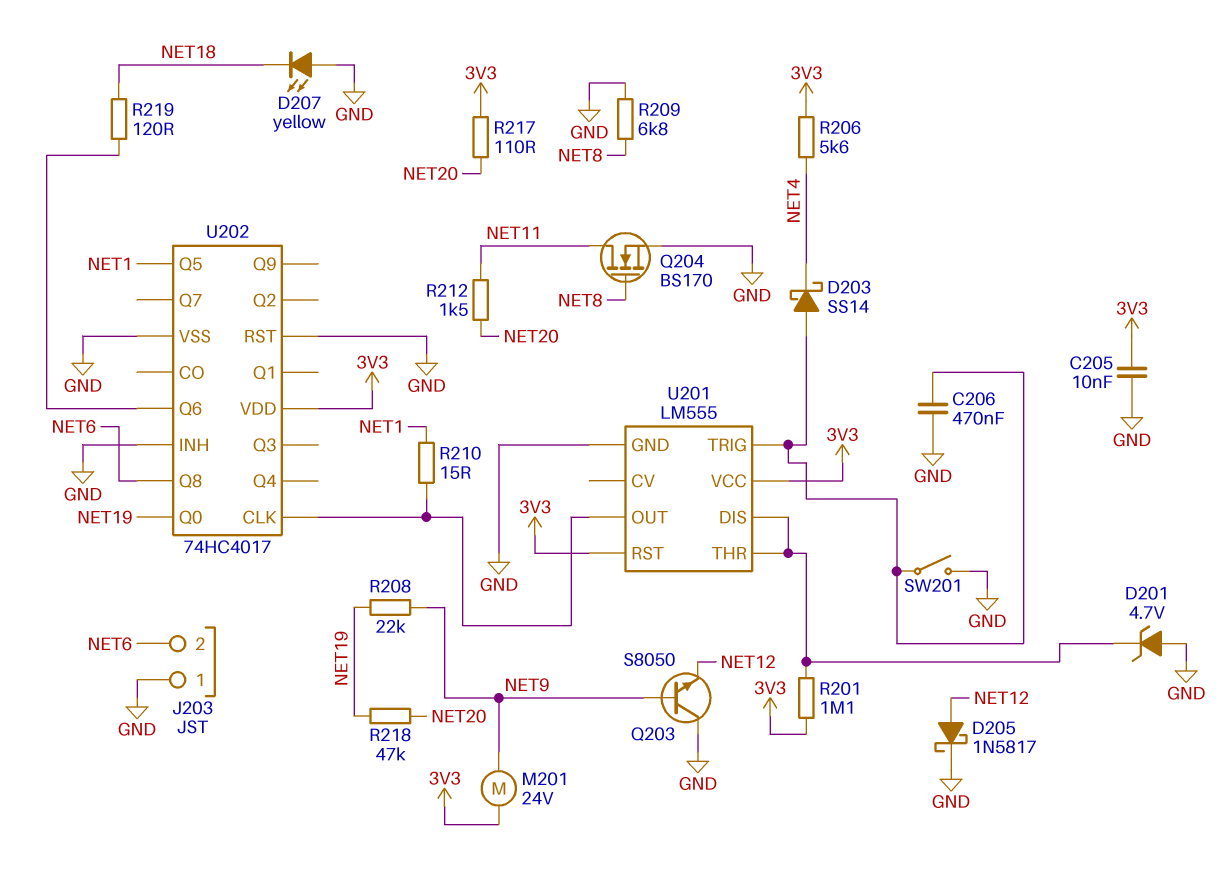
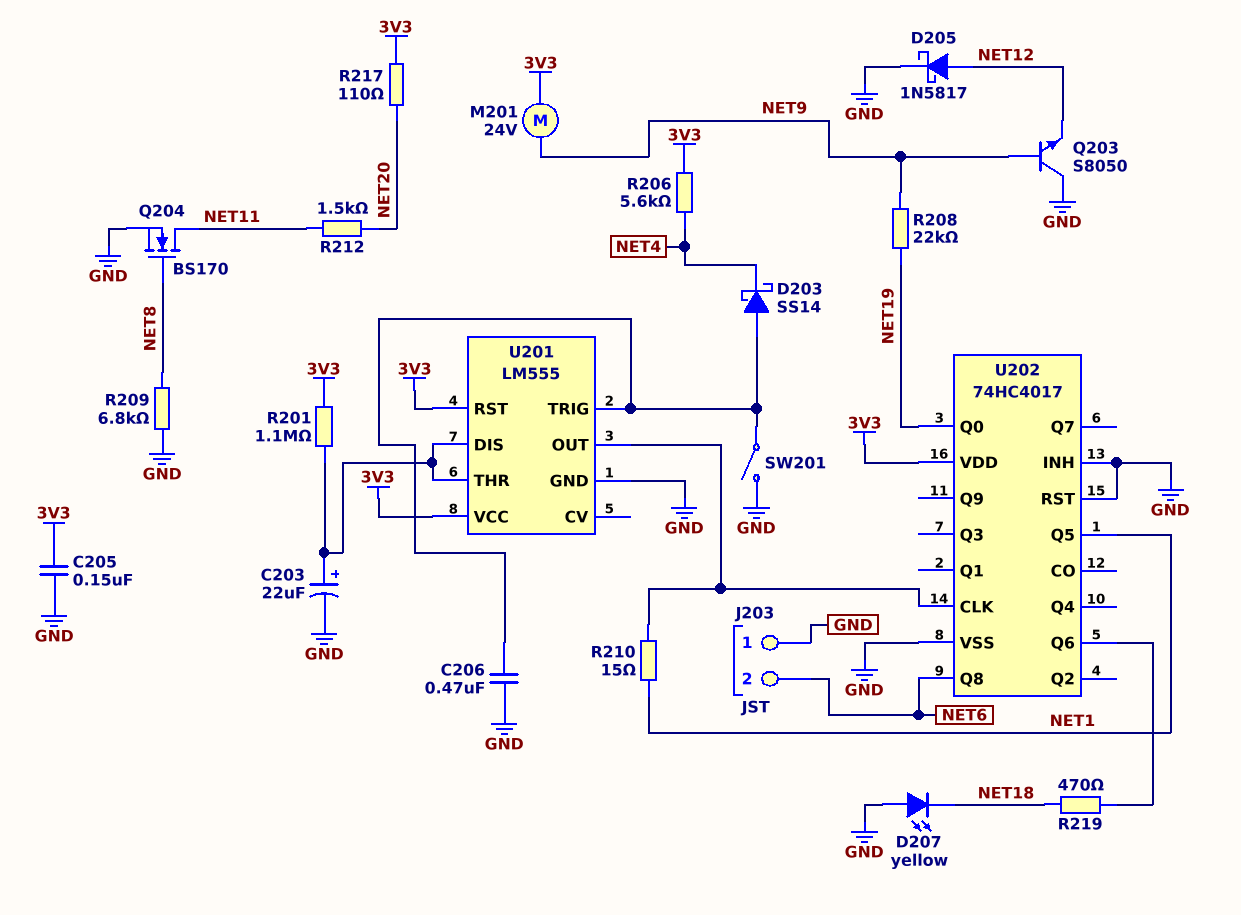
C203: none -> 22uF (plus U201/DIS, minus GND)
C205: 10nF (3V3, GND) -> 150nF (3V3, GND)
D201: zener 4.7V (A GND, K U201/DIS) -> none
R218: 47k (NET19, NET20) -> none
R219: 120 (NET18, U202/Q6) -> 470 (NET18, U202/Q6)

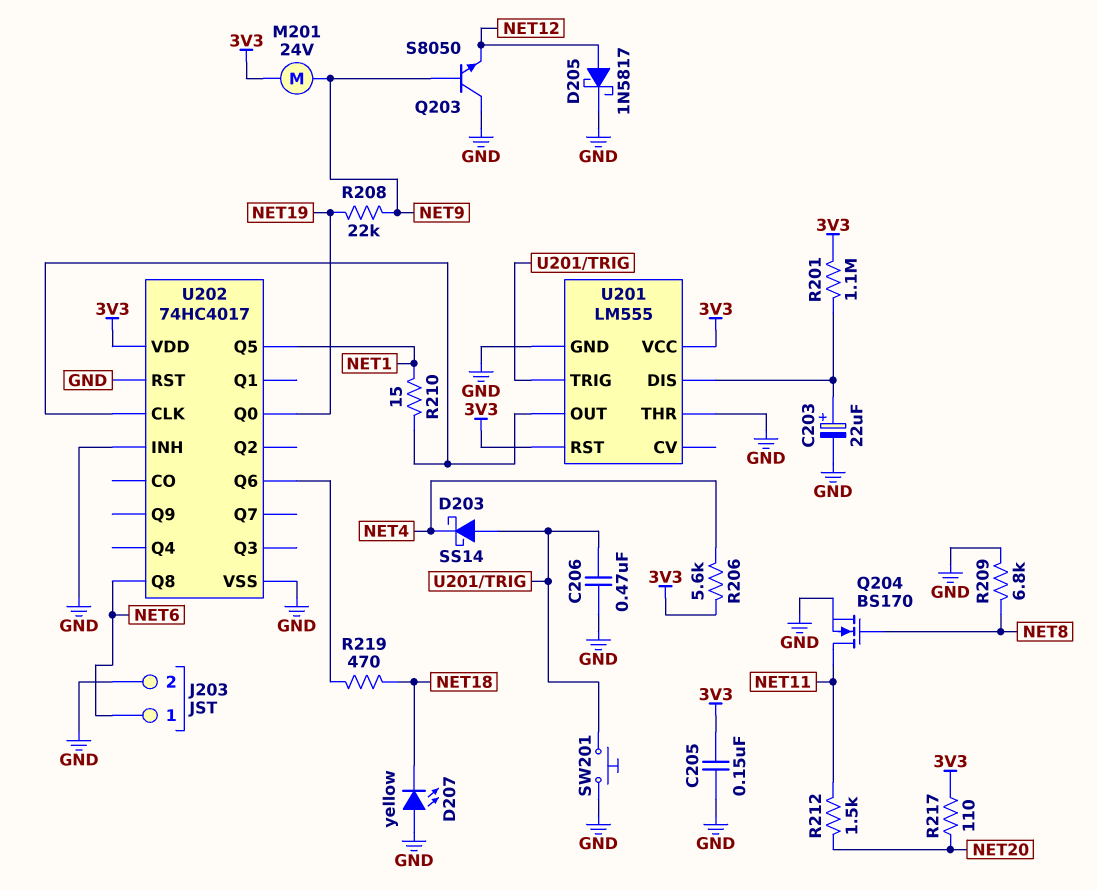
J203 pin 1: GND -> NET6
J203 pin 2: NET6 -> GND
SW201: switch (GND, U201/TRIG) -> button (GND, U201/TRIG)
U201 pin THR: U201/DIS -> GND

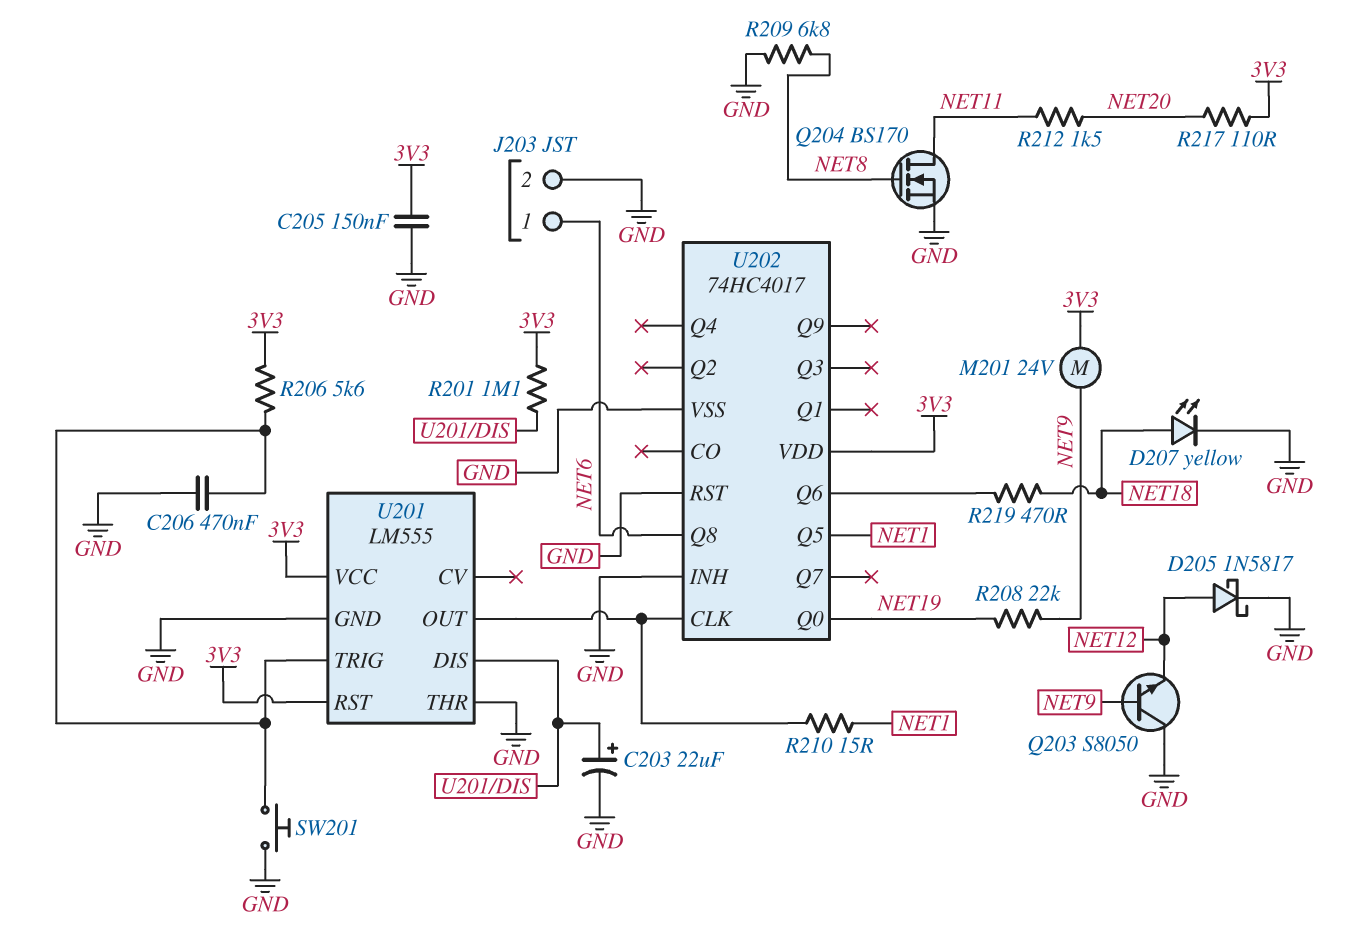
D203: schottky SS14 (A U201/TRIG, K NET4) -> none
D207: LED yellow (A GND, K NET18) -> LED yellow (A NET18, K GND)
R206: 5.6k (3V3, NET4) -> 5.6k (3V3, U201/TRIG)

